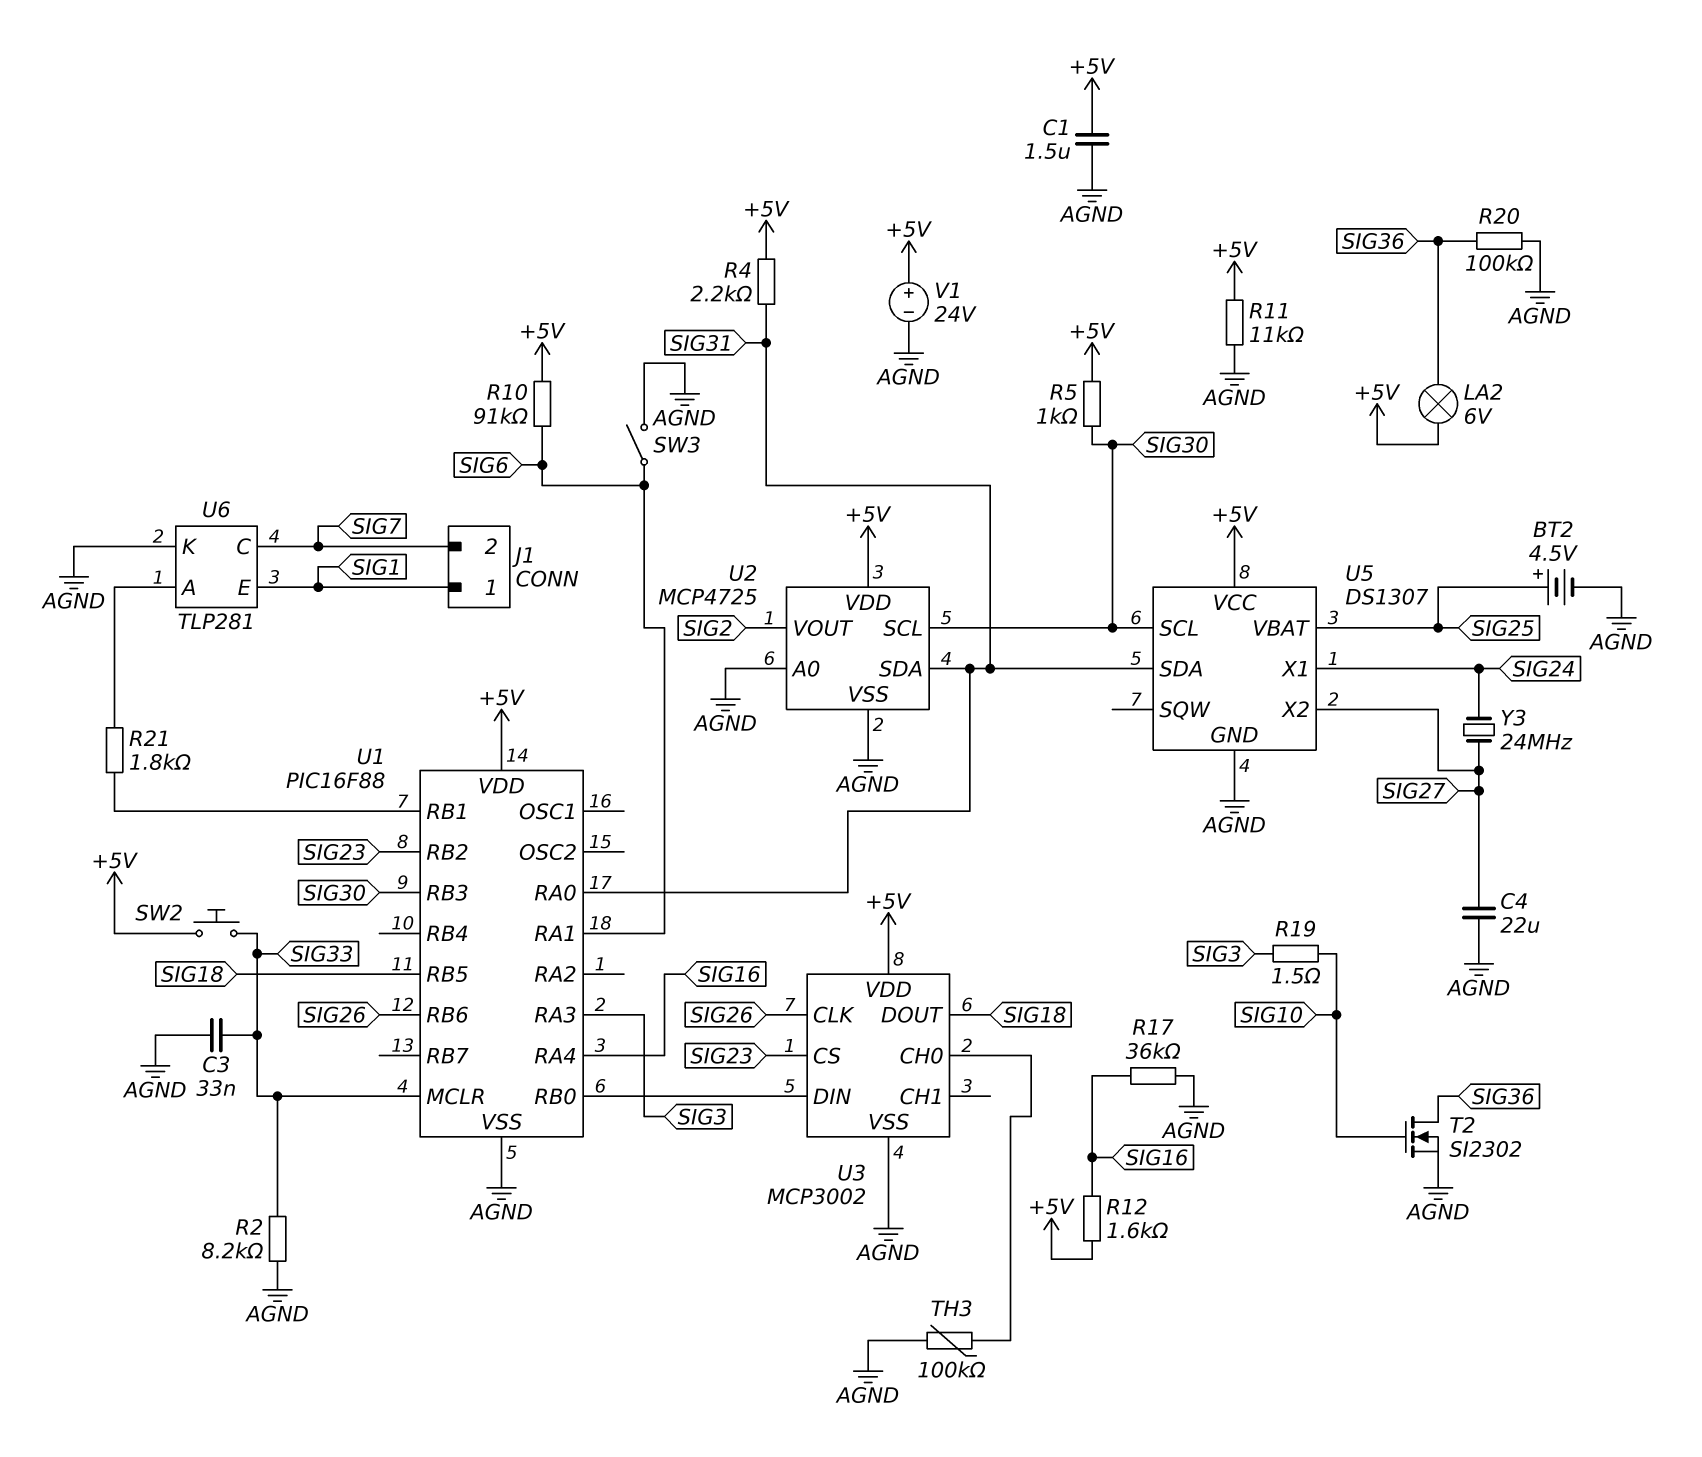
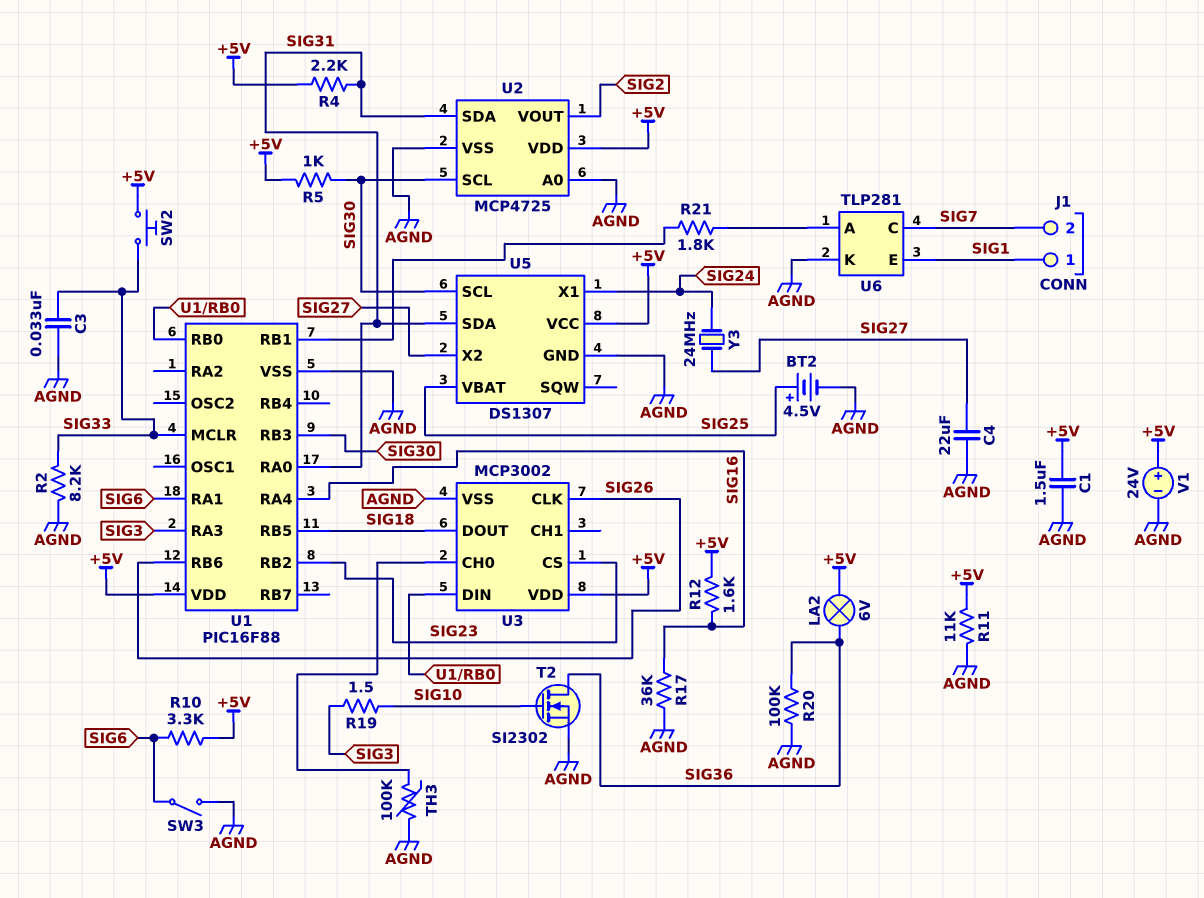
R10: 91k (+5V, SIG6) -> 3.3k (+5V, SIG6)

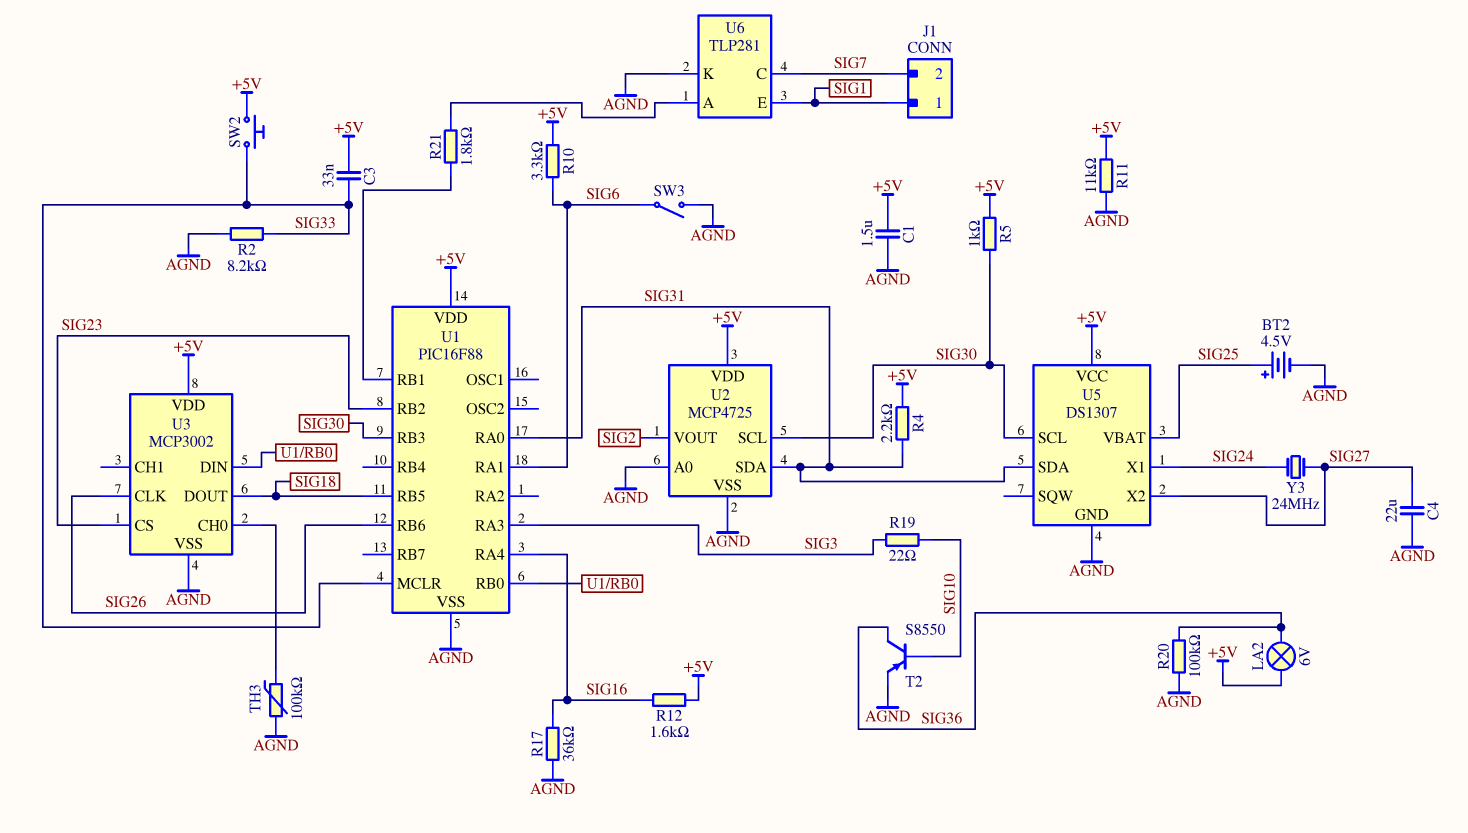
C3: 33nF (AGND, SIG33) -> 33nF (+5V, SIG33)
R19: 1.5 (SIG3, SIG10) -> 22 (SIG3, SIG10)
T2: NMOS SI2302 (G SIG10, D SIG36, S AGND) -> PNP S8550 (B SIG10, C SIG36, E AGND)
V1: 24V (plus +5V, minus AGND) -> none

